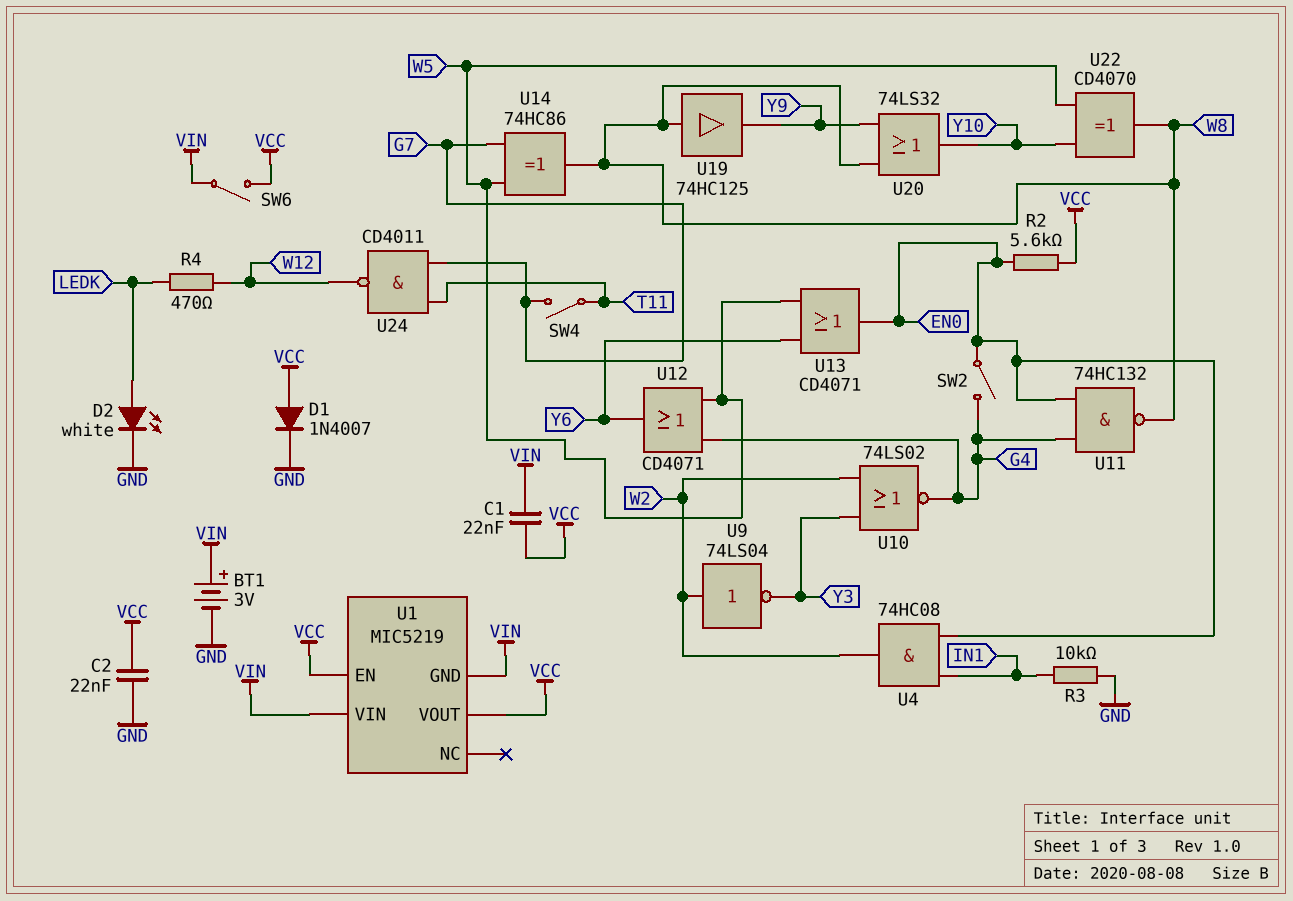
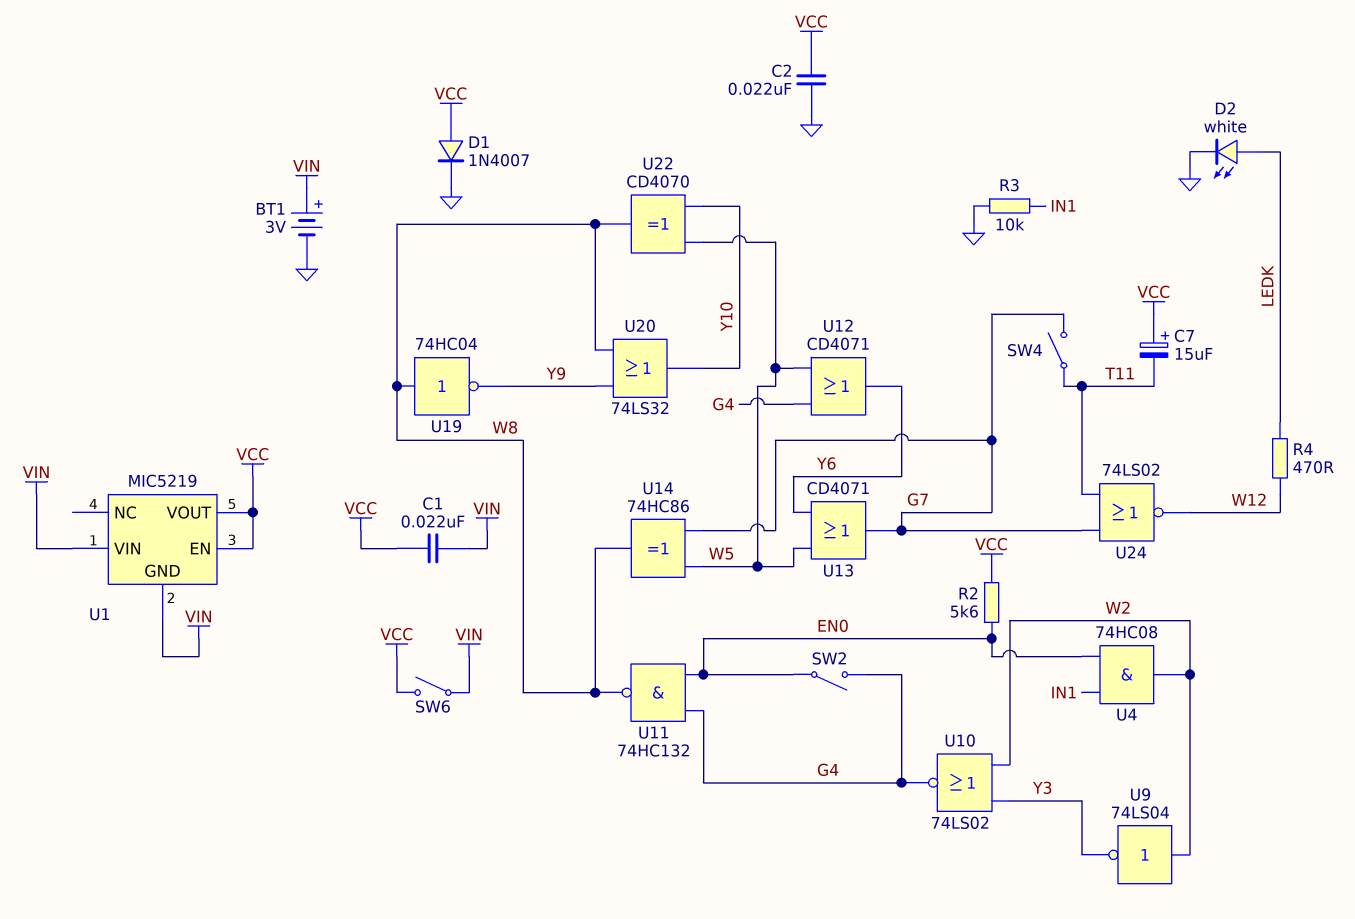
C7: none -> 15uF (plus VCC, minus T11)
U13: OR CD4071 (in W5, in Y6, out EN0) -> OR CD4071 (in W5, in Y6, out G7)
U19: buffer 74HC125 (in W8, out Y9) -> NOT 74HC04 (in W8, out Y9)
U24: NAND CD4011 (in G7, in T11, out W12) -> NOR 74LS02 (in G7, in T11, out W12)

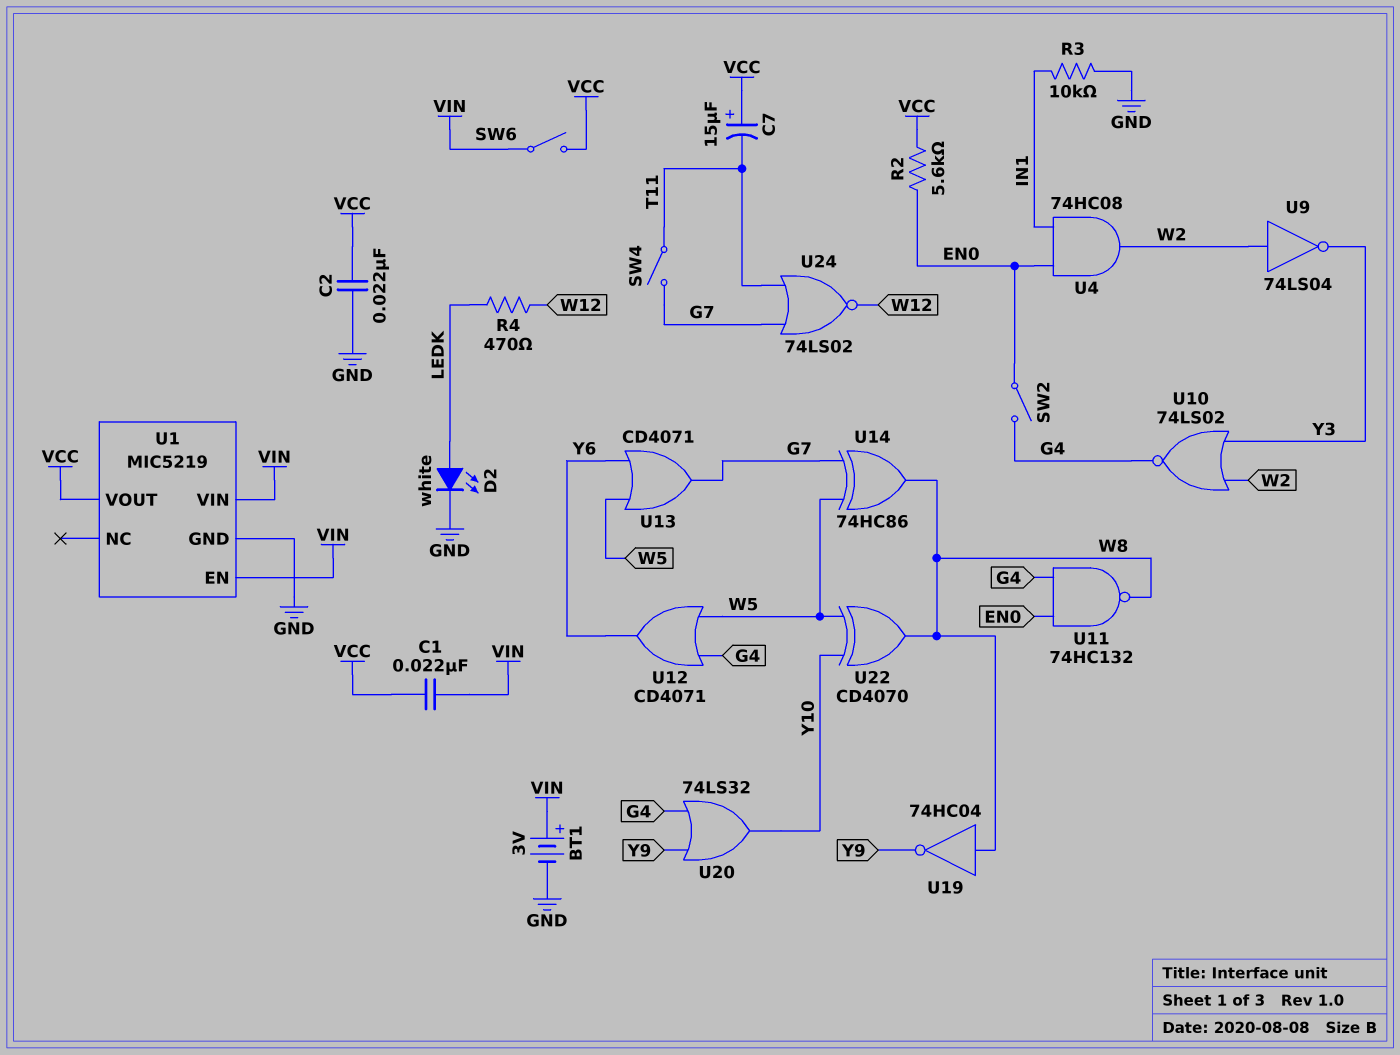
D1: diode 1N4007 (A VCC, K GND) -> none
U1 pin EN: VCC -> VIN
U1 pin GND: VIN -> GND
U20: OR 74LS32 (in W8, in Y9, out Y10) -> OR 74LS32 (in G4, in Y9, out Y10)

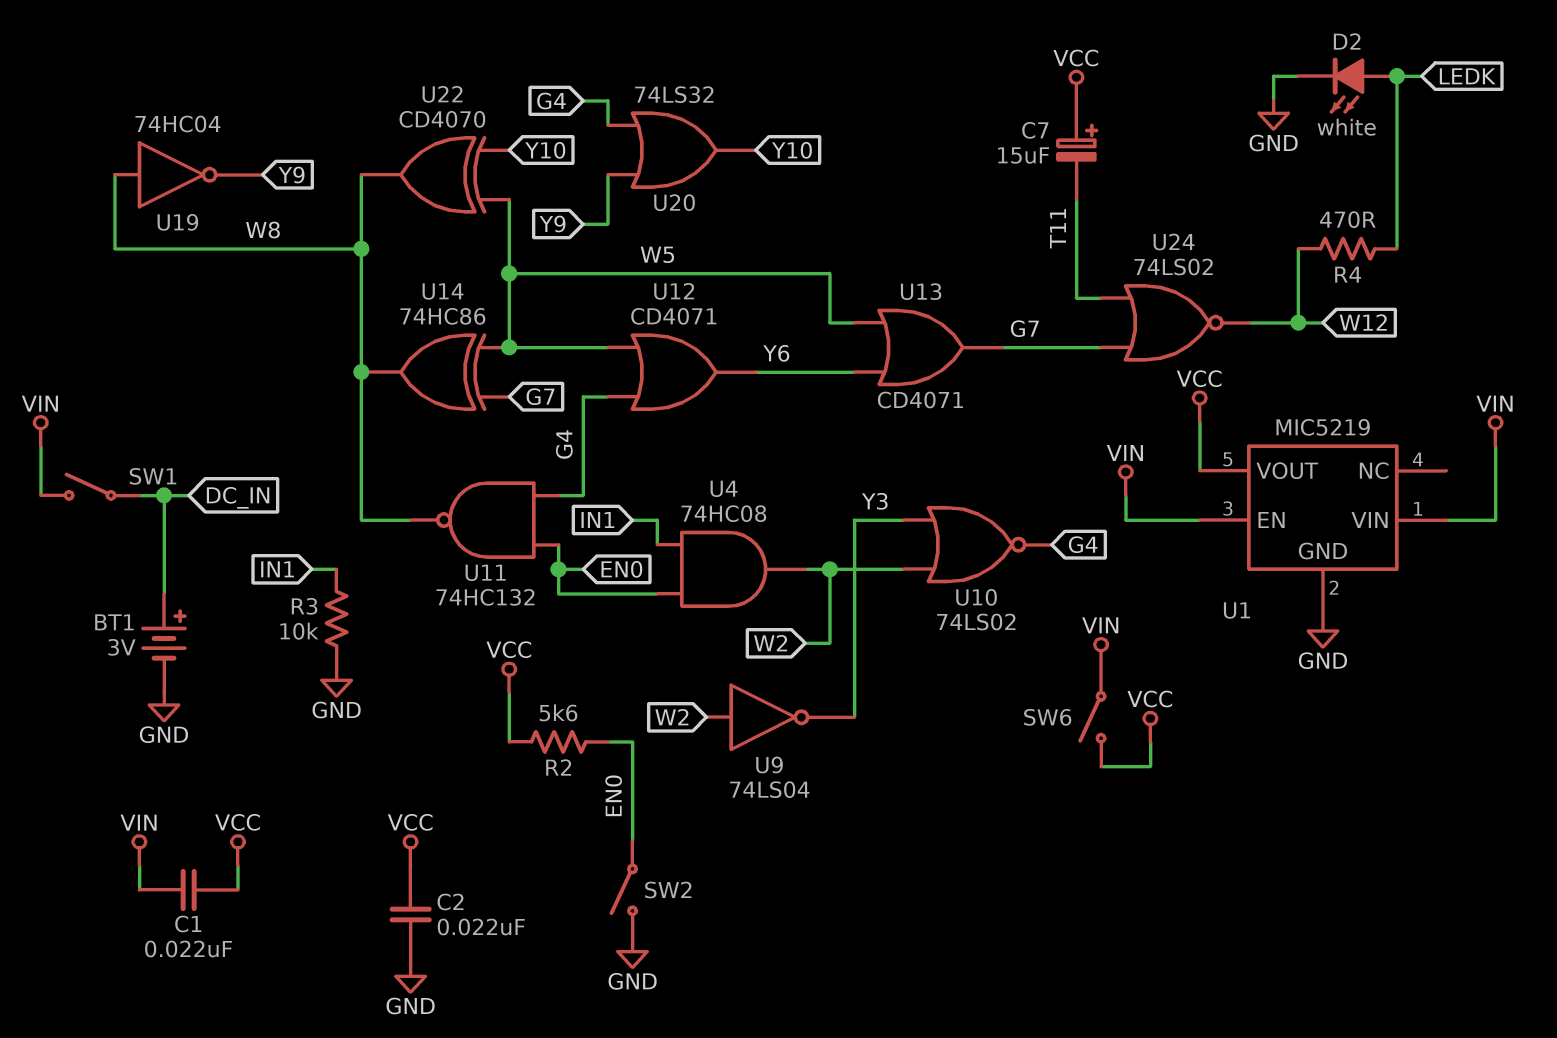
BT1: 3V (plus VIN, minus GND) -> 3V (plus DC_IN, minus GND)
SW1: none -> switch (DC_IN, VIN)
SW2: switch (EN0, G4) -> switch (EN0, GND)
SW4: switch (G7, T11) -> none

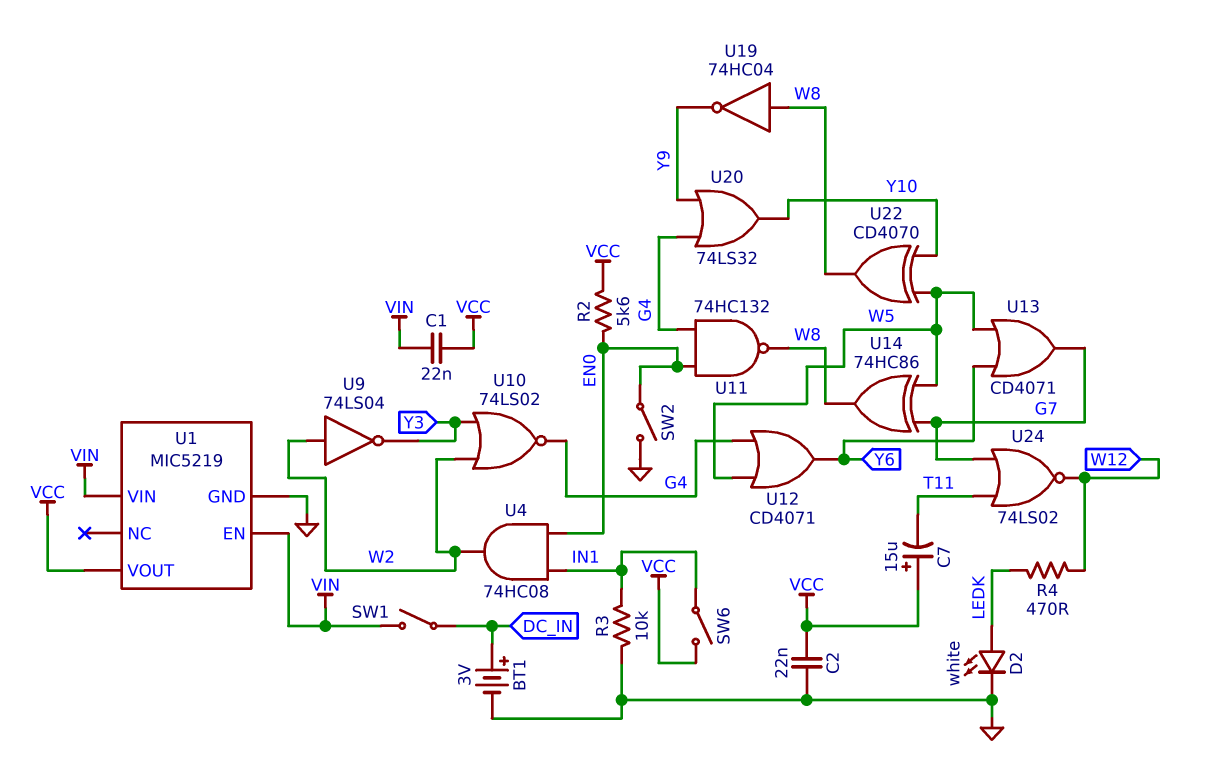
SW6: switch (VCC, VIN) -> switch (IN1, VCC)

